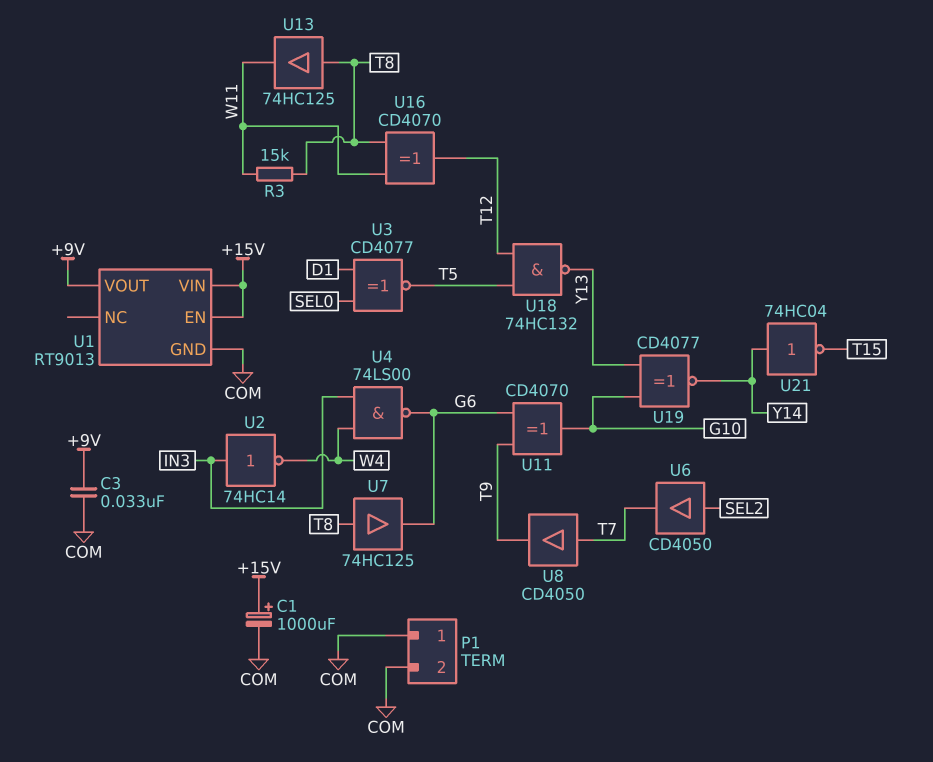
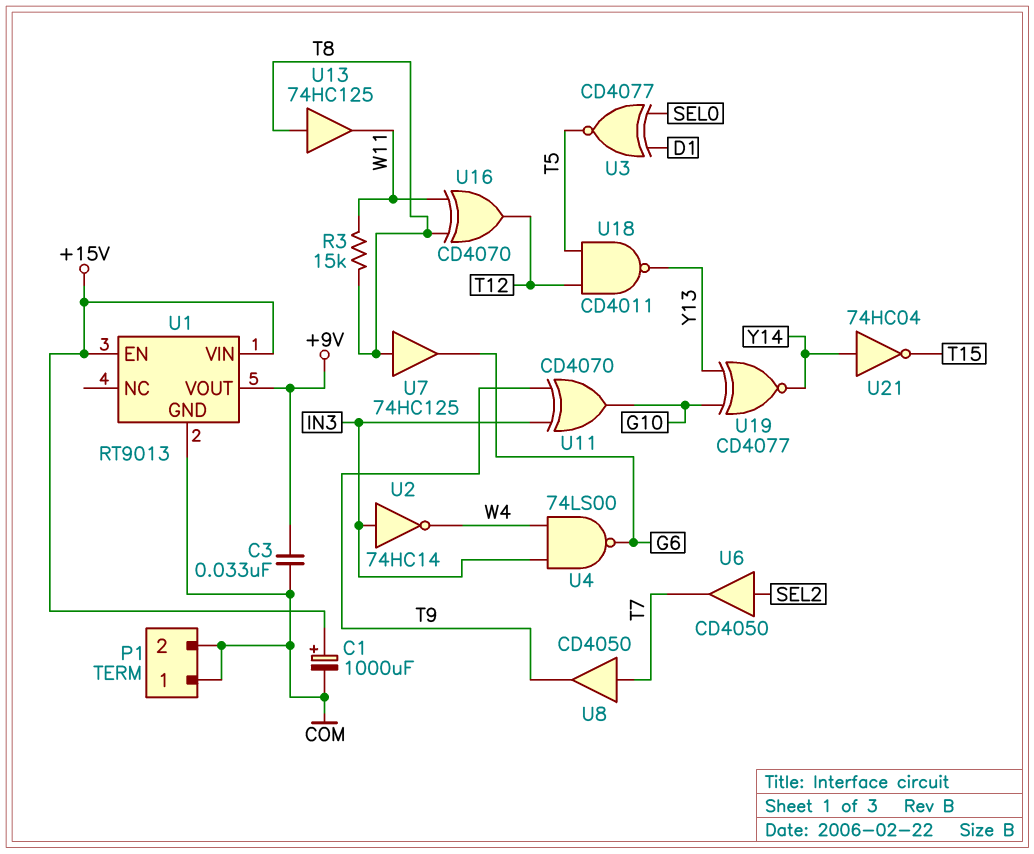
U11: XOR CD4070 (in G6, in T9, out G10) -> XOR CD4070 (in IN3, in T9, out G10)
U18: NAND 74HC132 (in T5, in T12, out Y13) -> NAND CD4011 (in T5, in T12, out Y13)

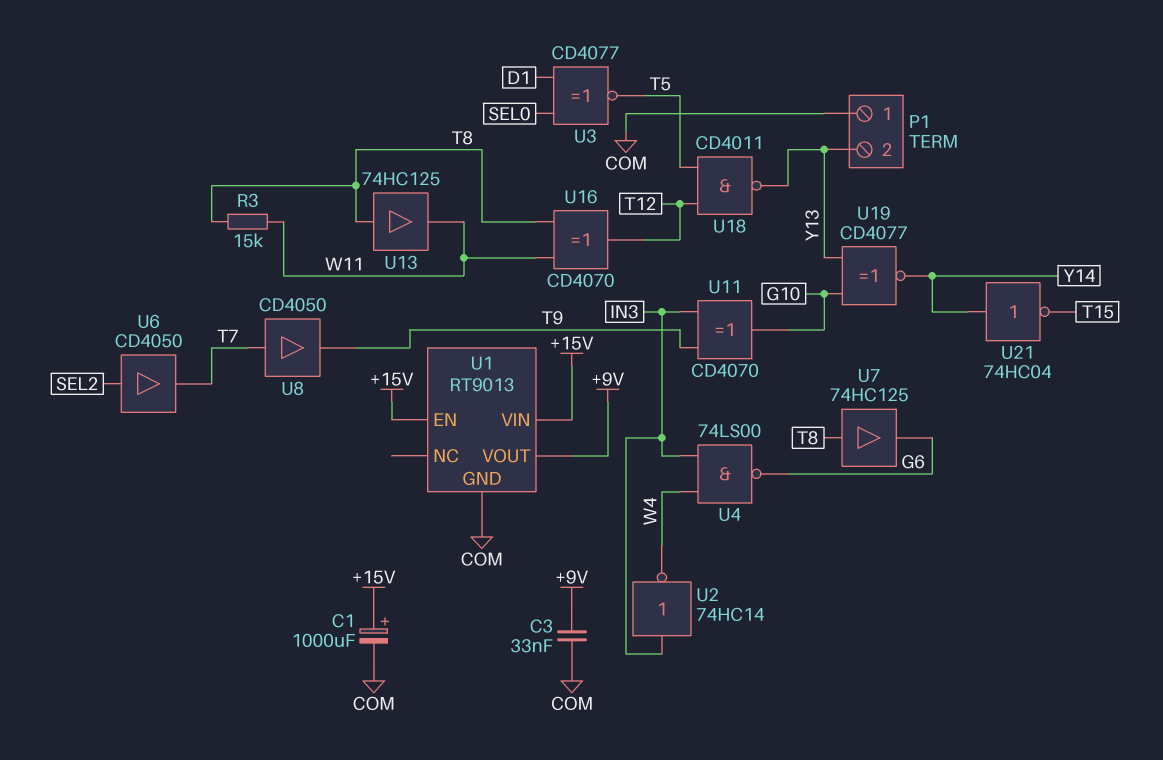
P1 pin 2: COM -> Y13

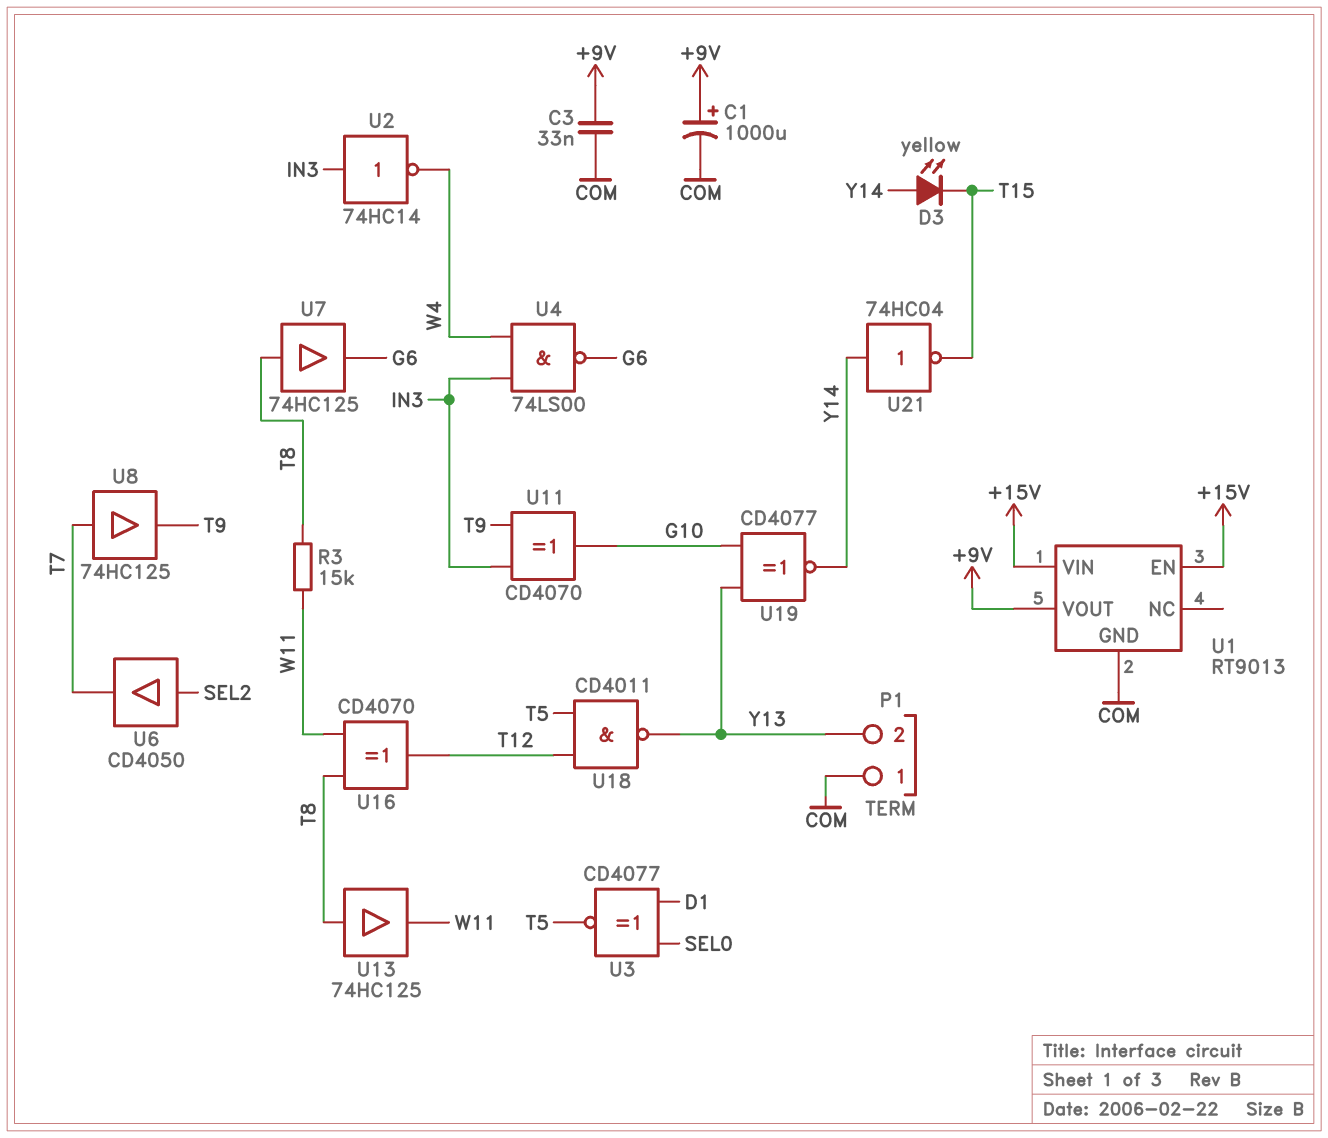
C1: 1000uF (plus +15V, minus COM) -> 1000uF (plus +9V, minus COM)
D3: none -> LED yellow (A Y14, K T15)
U8: buffer CD4050 (in T7, out T9) -> buffer 74HC125 (in T7, out T9)

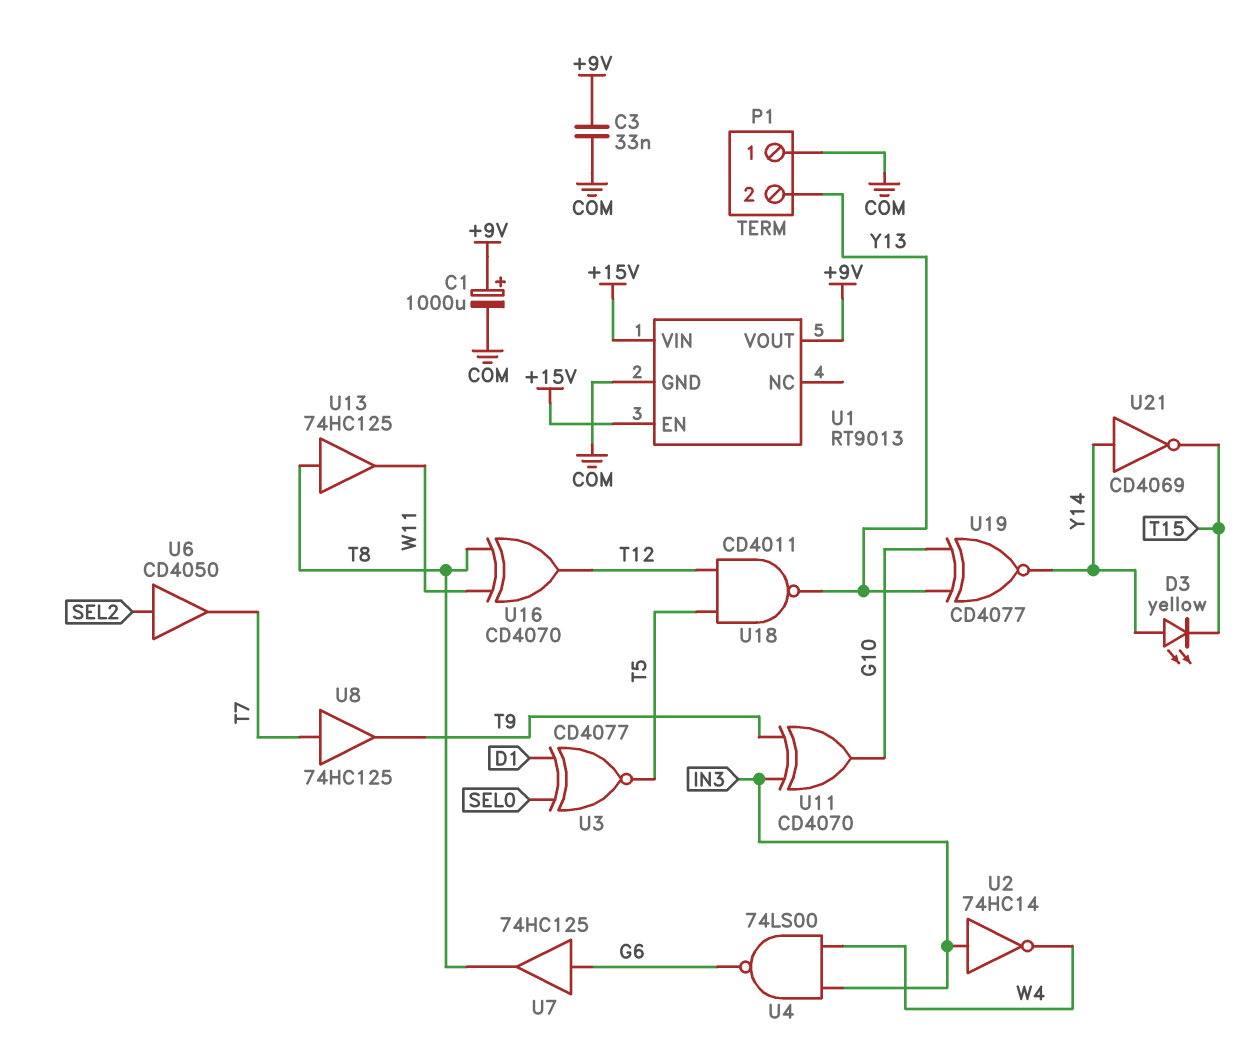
R3: 15k (T8, W11) -> none
U7: buffer 74HC125 (in T8, out G6) -> buffer 74HC125 (in G6, out T8)
U21: NOT 74HC04 (in Y14, out T15) -> NOT CD4069 (in Y14, out T15)

